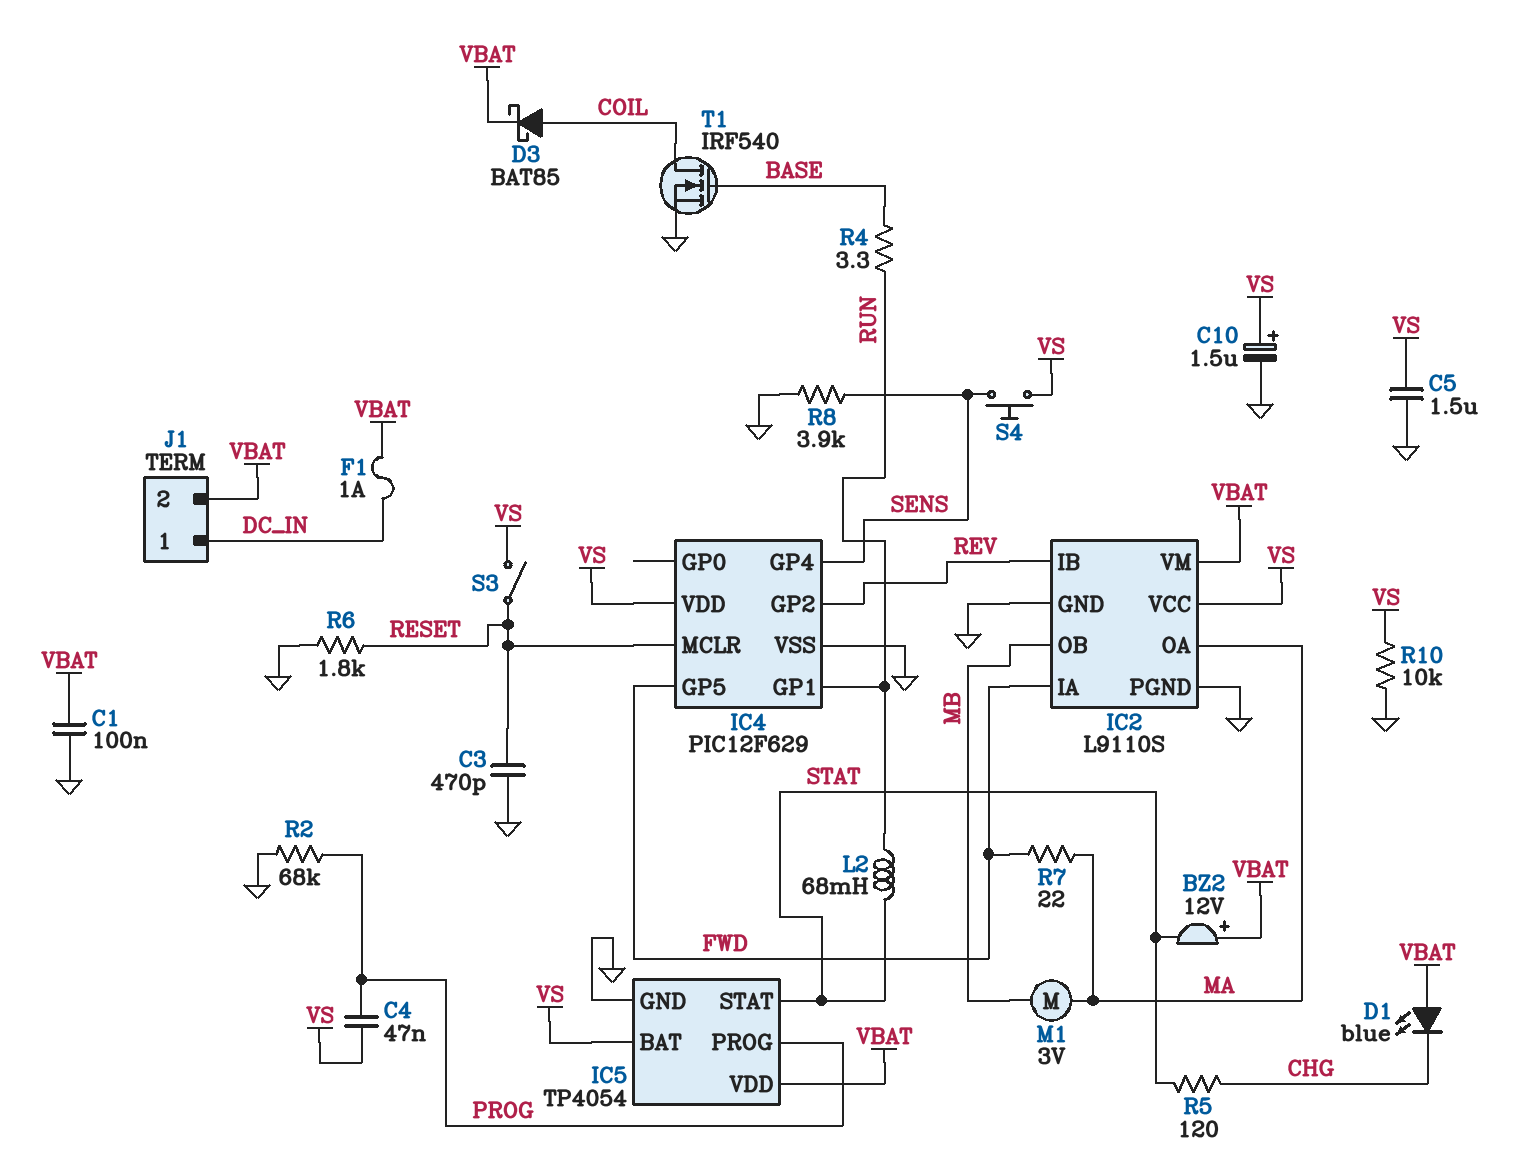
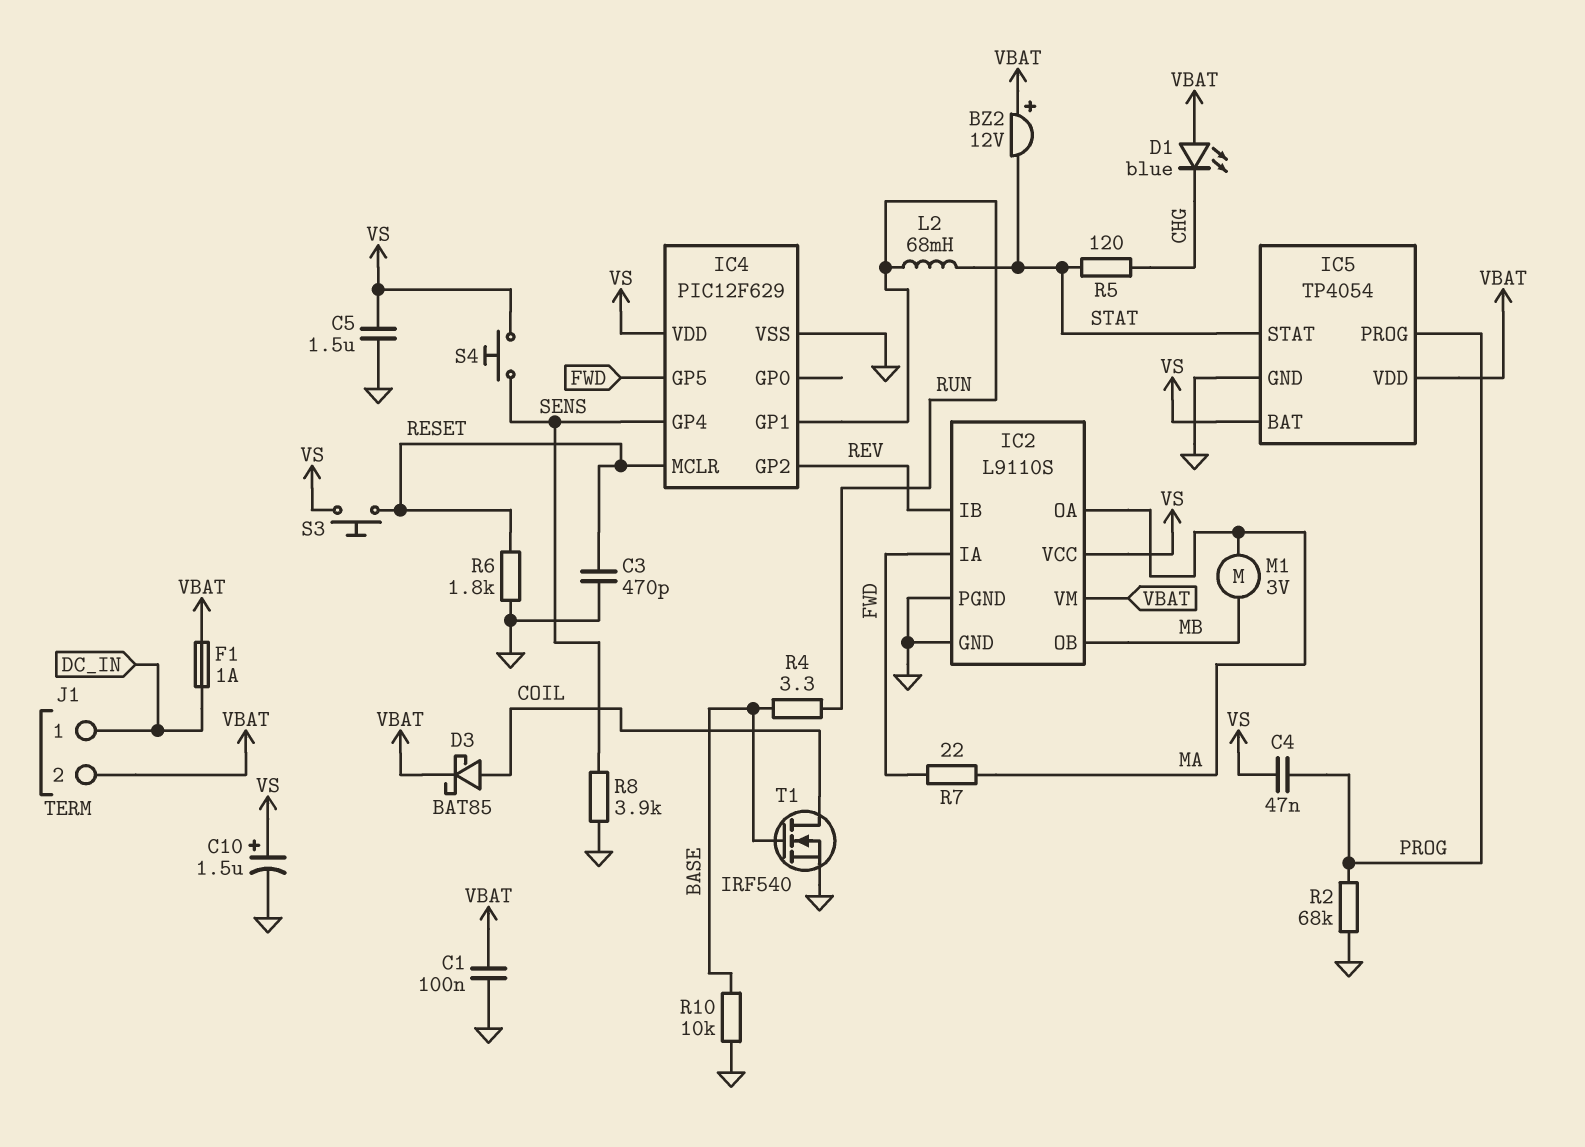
R10: 10k (GND, VS) -> 10k (BASE, GND)
S3: switch (RESET, VS) -> button (RESET, VS)

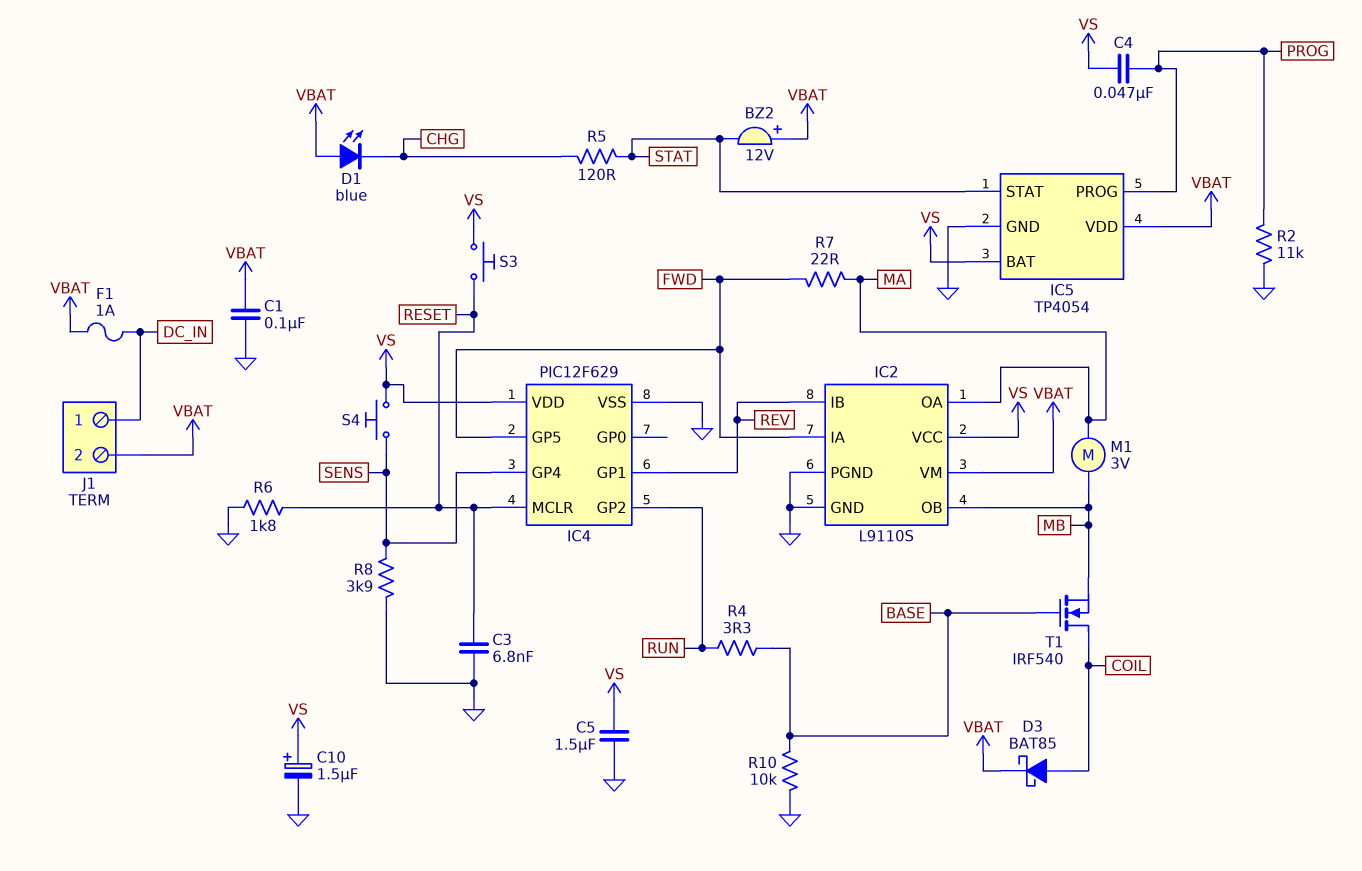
C3: 470pF (GND, RESET) -> 6.8nF (GND, RESET)
IC4 pin GP1: RUN -> REV
IC4 pin GP2: REV -> RUN
L2: 68mH (RUN, STAT) -> none
R2: 68k (GND, PROG) -> 11k (GND, PROG)
T1: NMOS IRF540 (G BASE, D COIL, S GND) -> NMOS IRF540 (G BASE, D COIL, S MB)

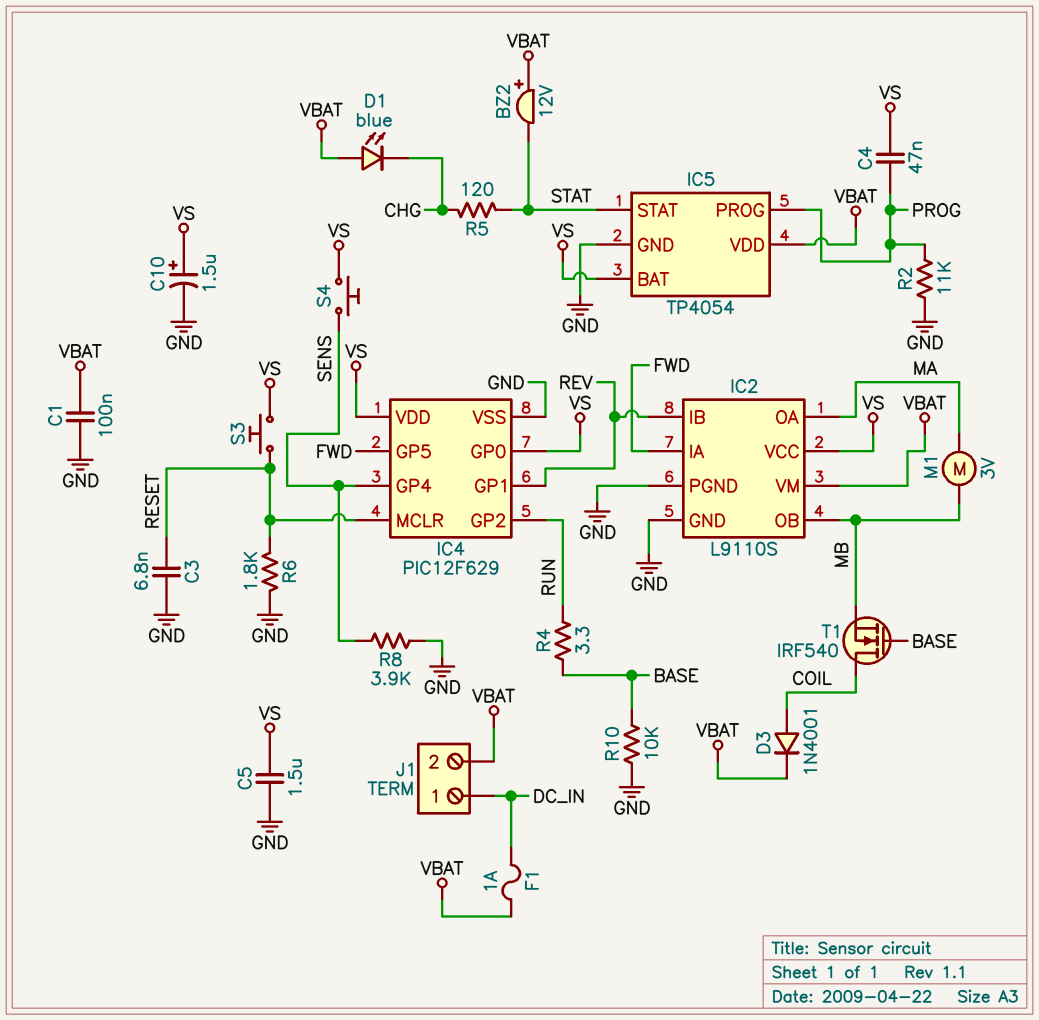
D3: schottky BAT85 (A COIL, K VBAT) -> diode 1N4001 (A COIL, K VBAT)
IC4 pin GP0: none -> VS
R7: 22 (FWD, MA) -> none

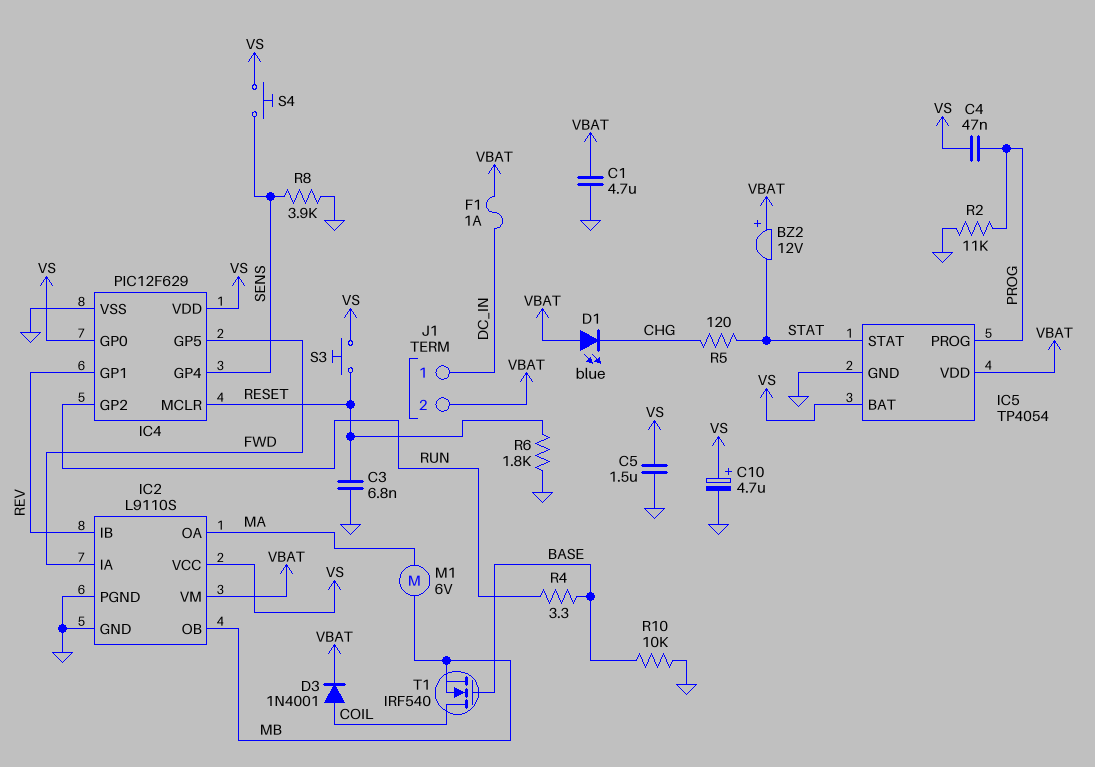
C1: 100nF (GND, VBAT) -> 4.7uF (GND, VBAT)
C10: 1.5uF (plus VS, minus GND) -> 4.7uF (plus VS, minus GND)
M1: motor 3V (MA, MB) -> motor 6V (MA, MB)

